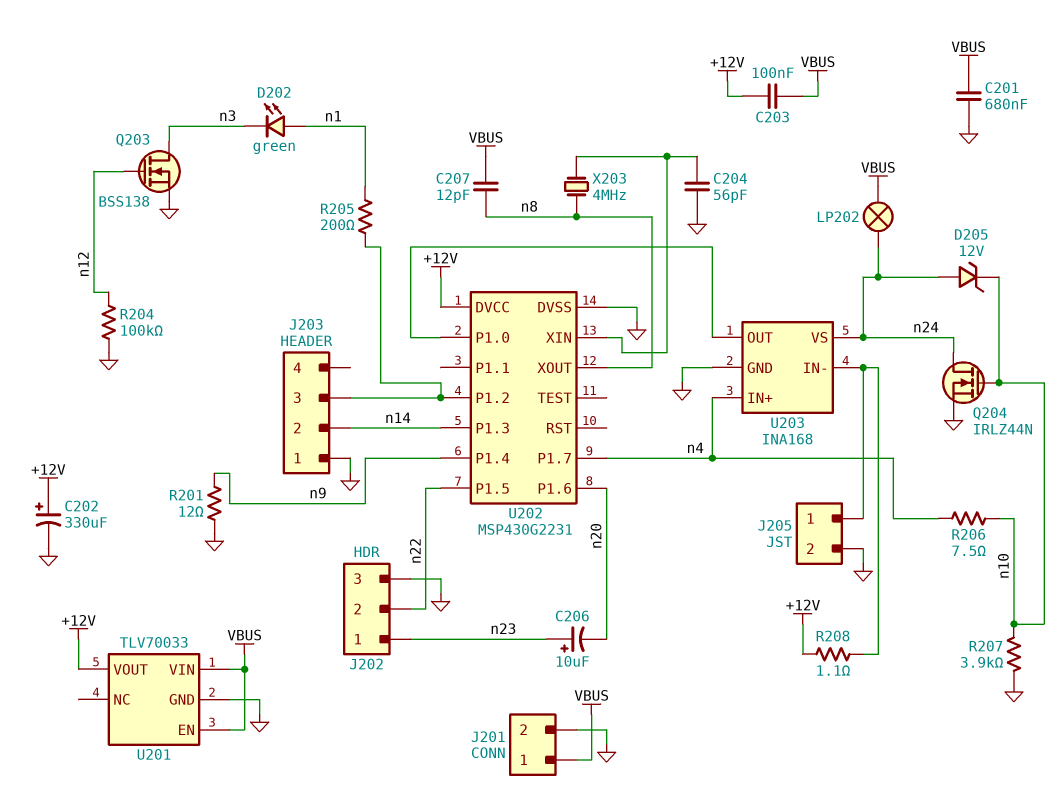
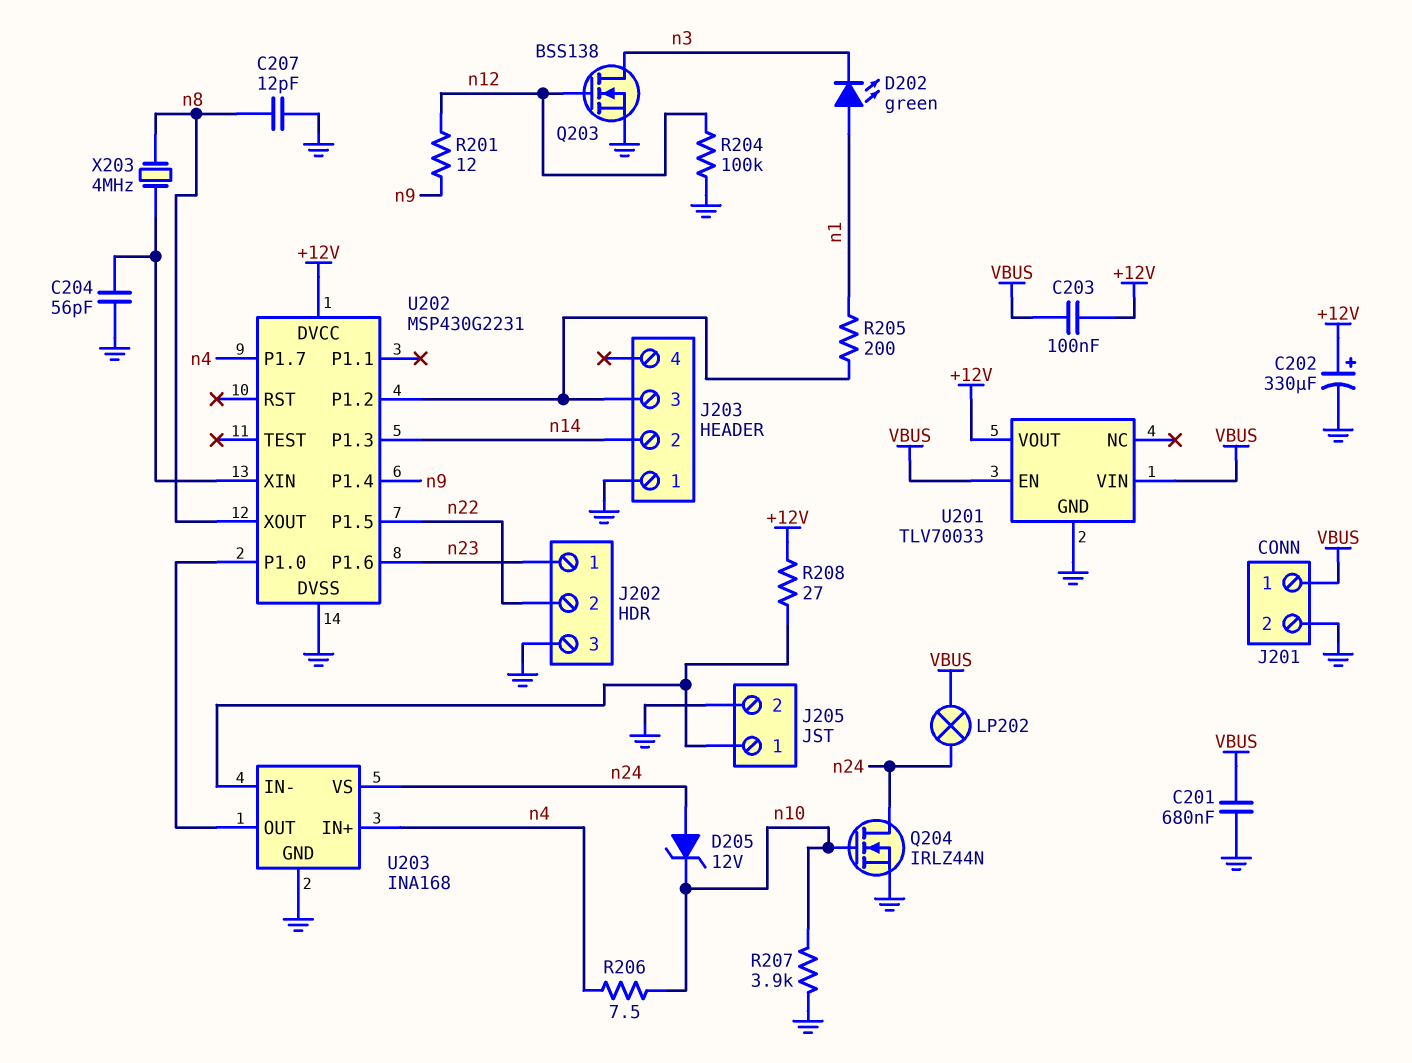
C206: 10uF (plus n23, minus n20) -> none
C207: 12pF (VBUS, n8) -> 12pF (GND, n8)
R201: 12 (GND, n9) -> 12 (n9, n12)
R208: 1.1 (+12V, J205/1) -> 27 (+12V, J205/1)
U202 pin P1.6: n20 -> n23

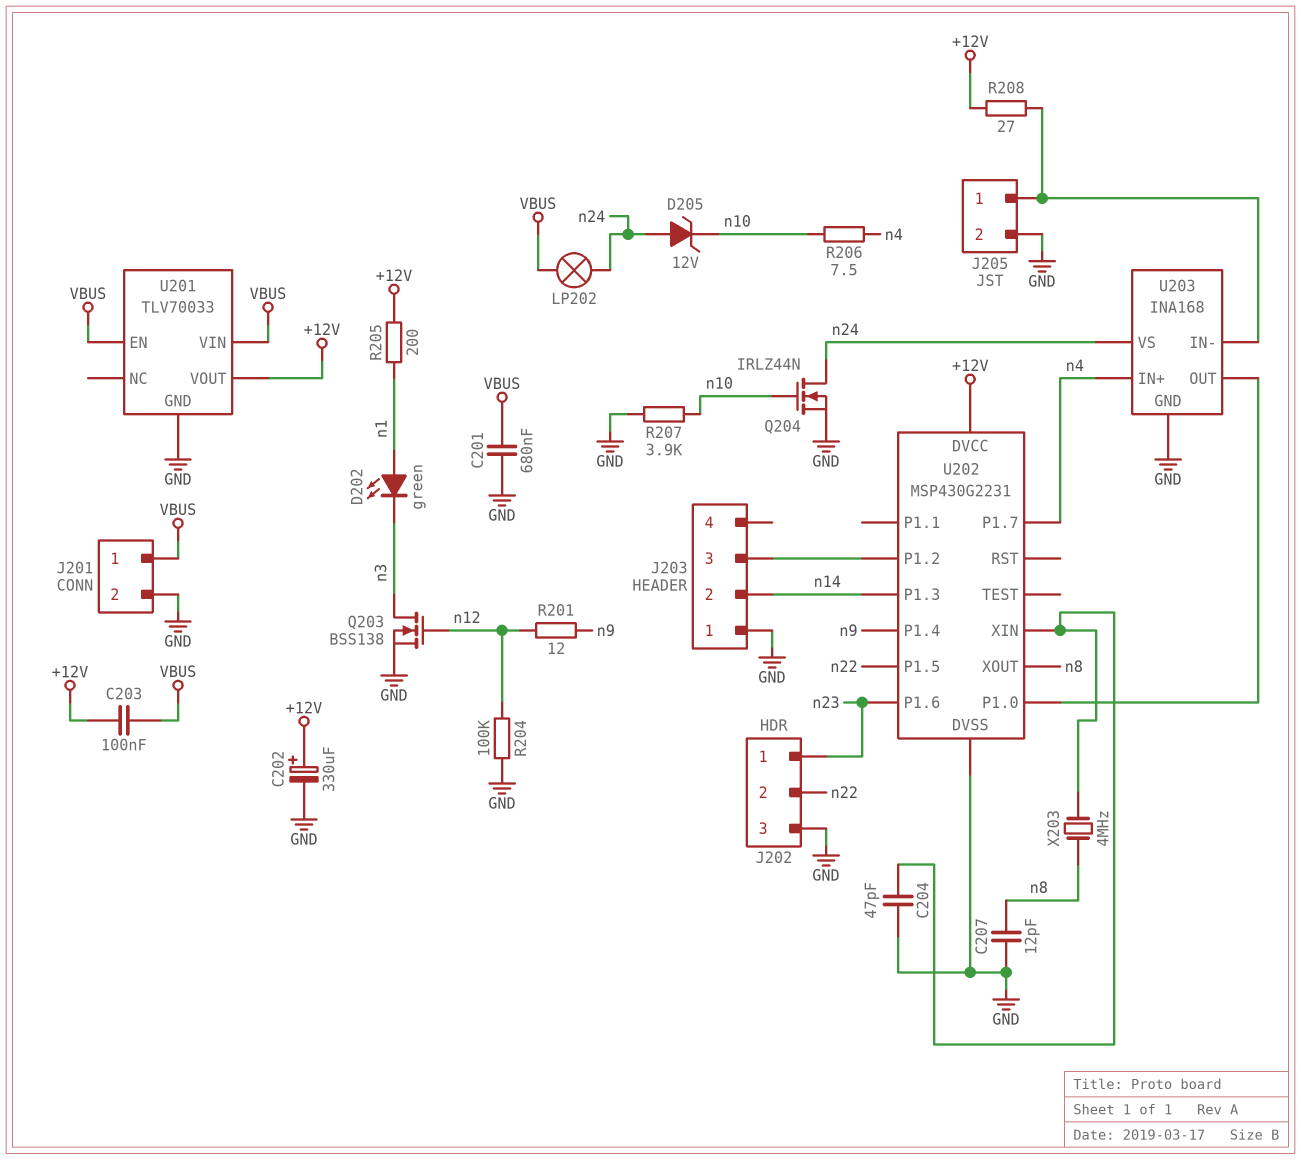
C204: 56pF (GND, U202/XIN) -> 47pF (GND, U202/XIN)
R205: 200 (J203/3, n1) -> 200 (+12V, n1)

